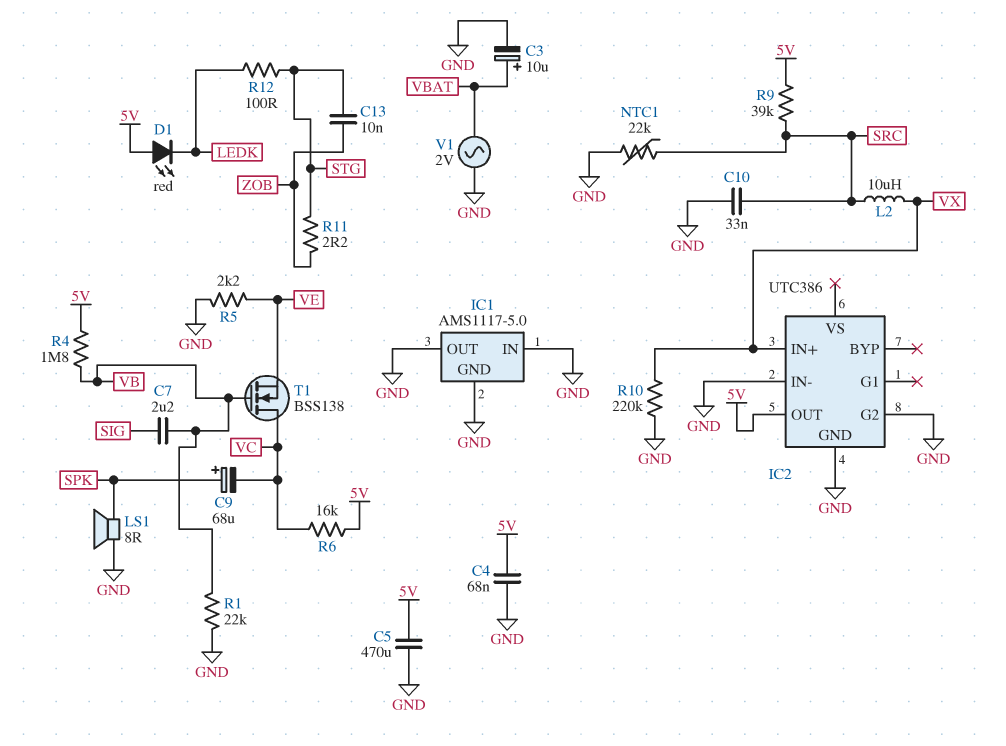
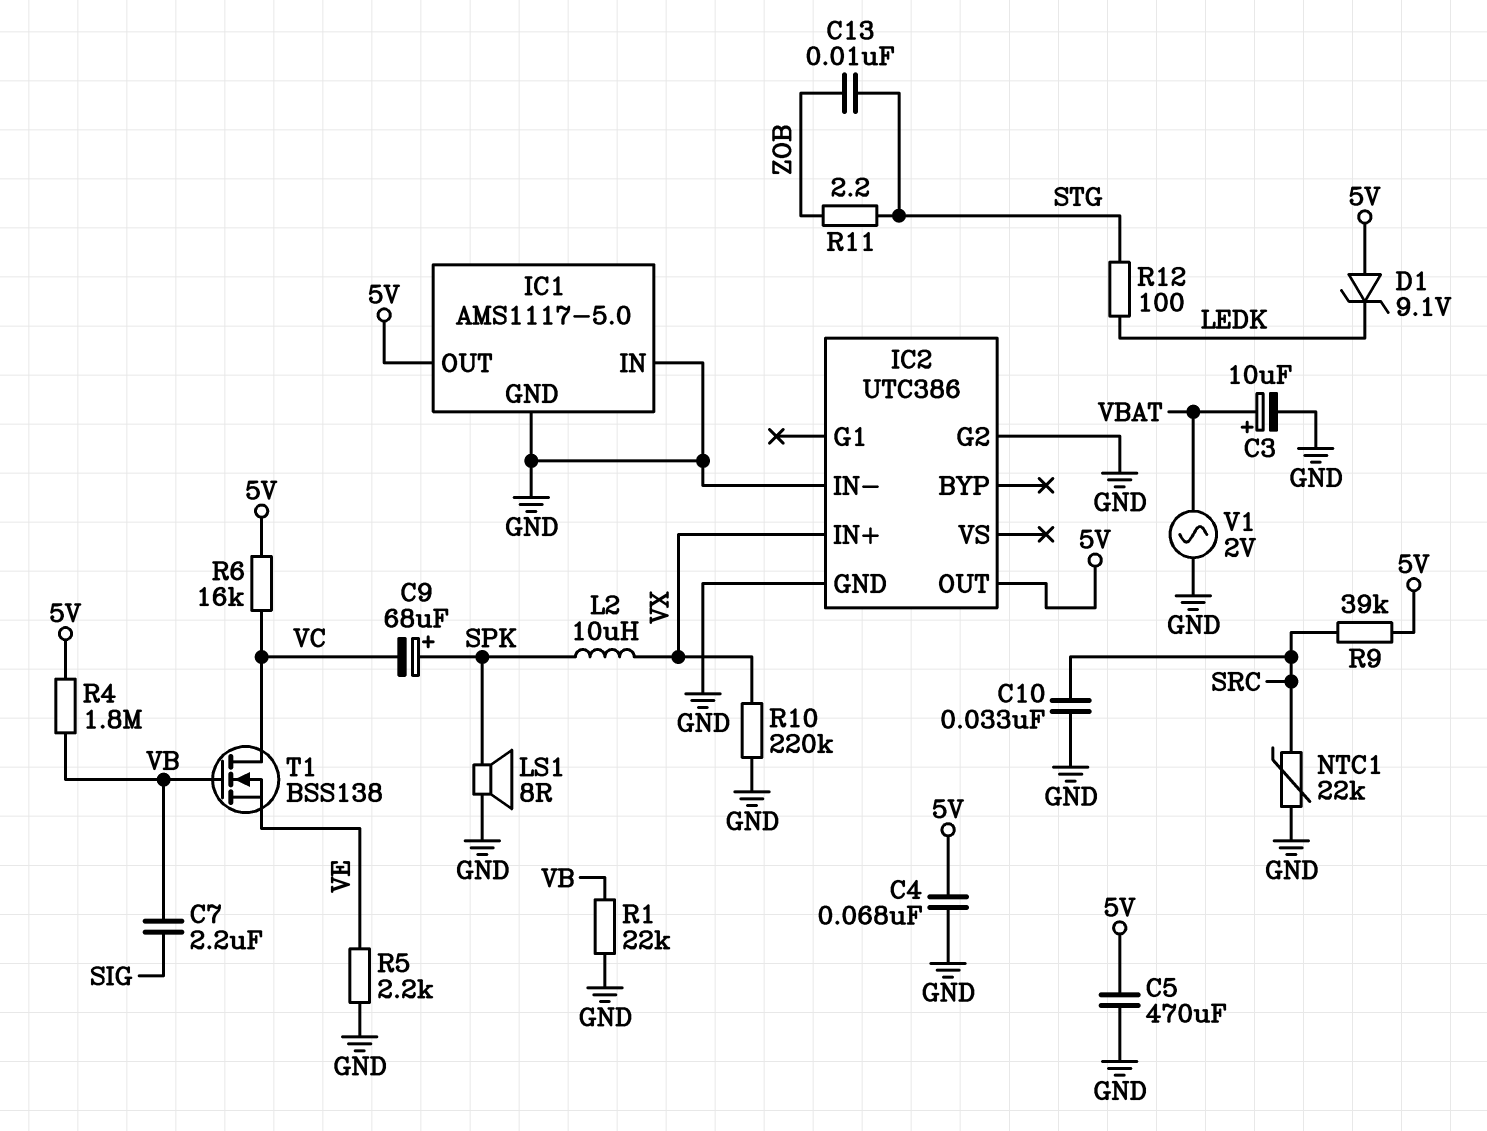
D1: LED red (A 5V, K LEDK) -> zener 9.1V (A 5V, K LEDK)
IC1 pin OUT: GND -> 5V
L2: 10uH (SRC, VX) -> 10uH (SPK, VX)

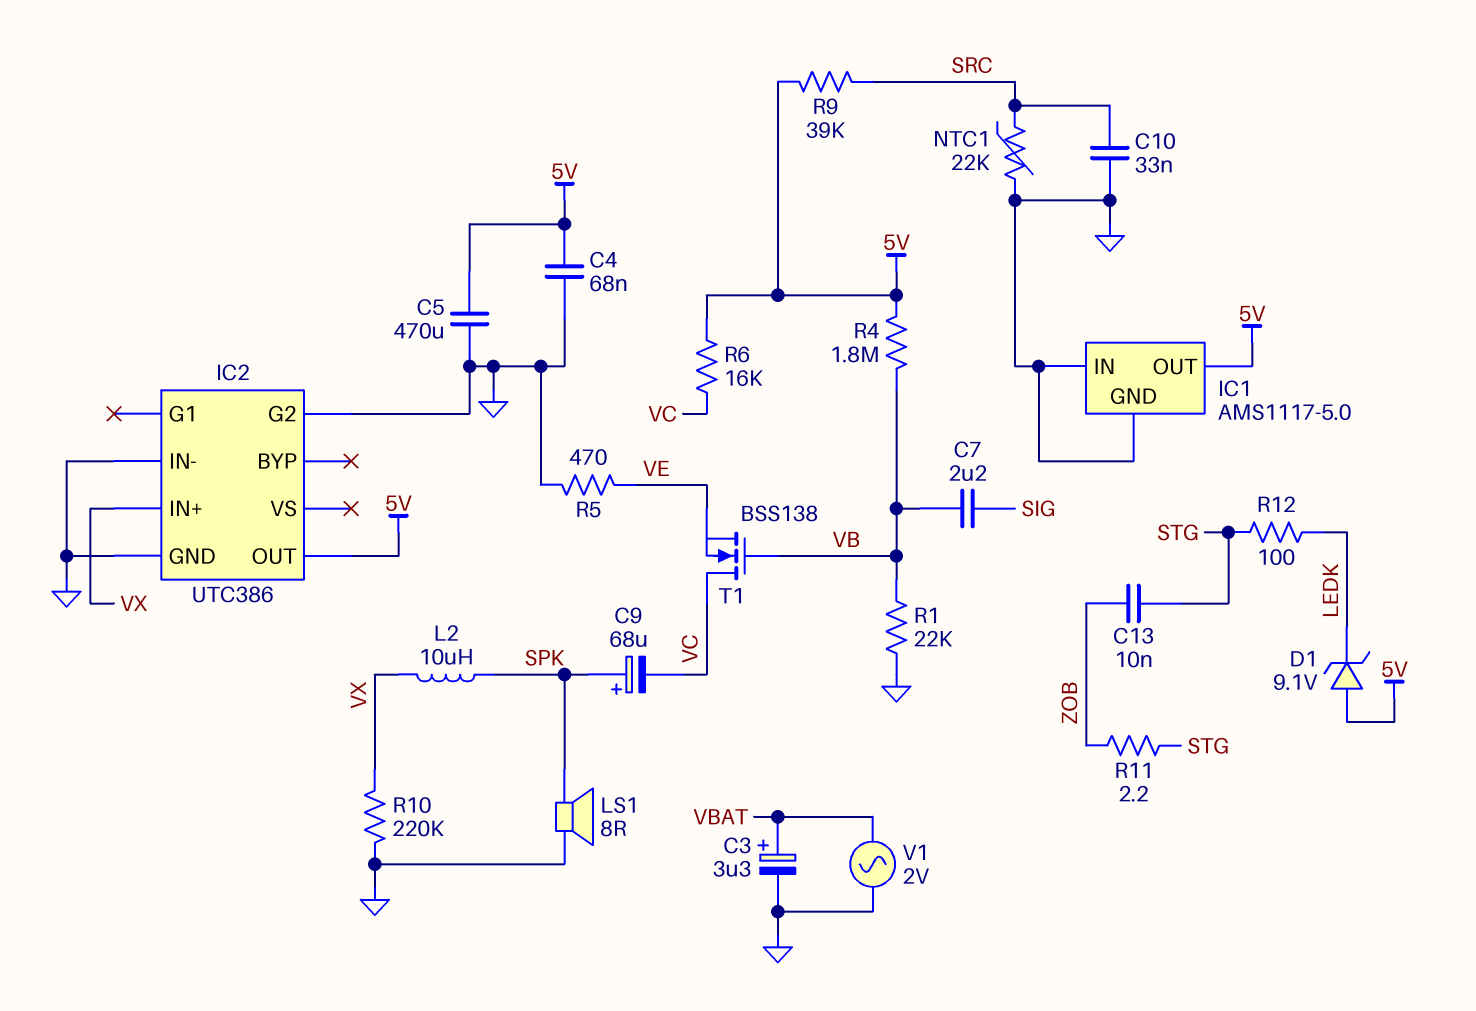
C3: 10uF (plus VBAT, minus GND) -> 3.3uF (plus VBAT, minus GND)
R5: 2.2k (GND, VE) -> 470 (GND, VE)

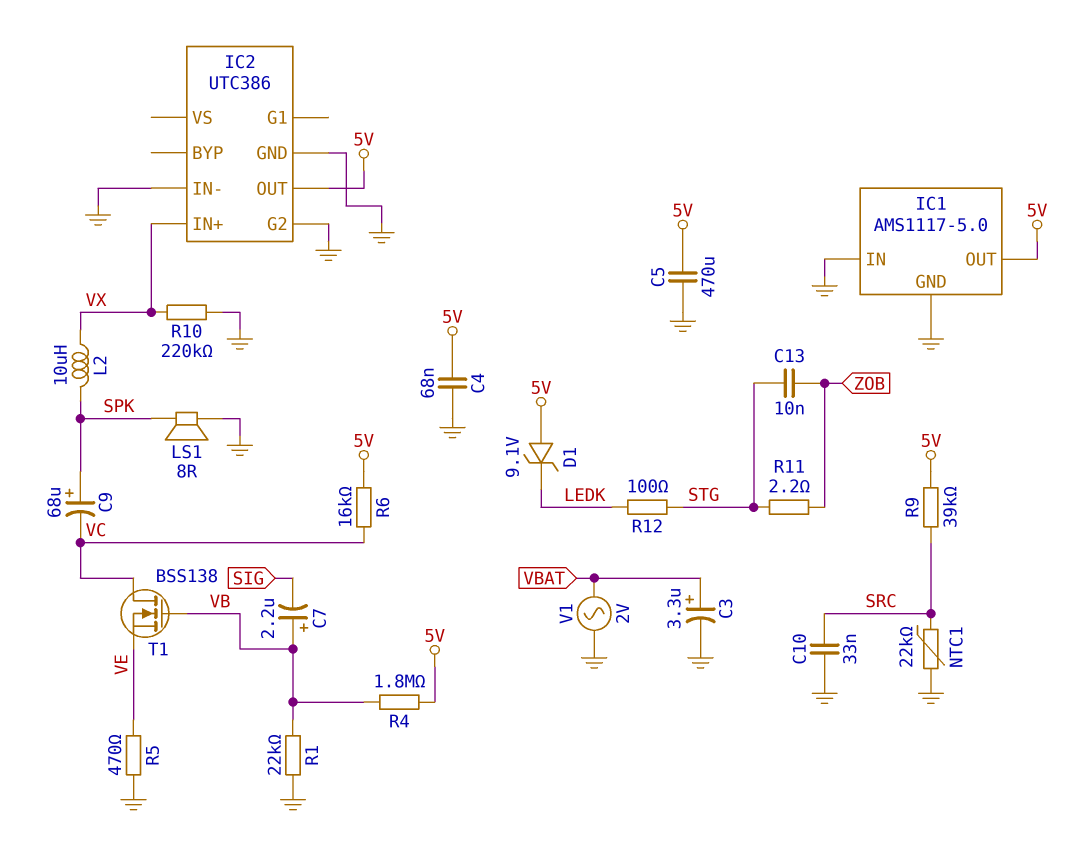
C7: 2.2uF (SIG, VB) -> 2.2uF (plus VB, minus SIG)

